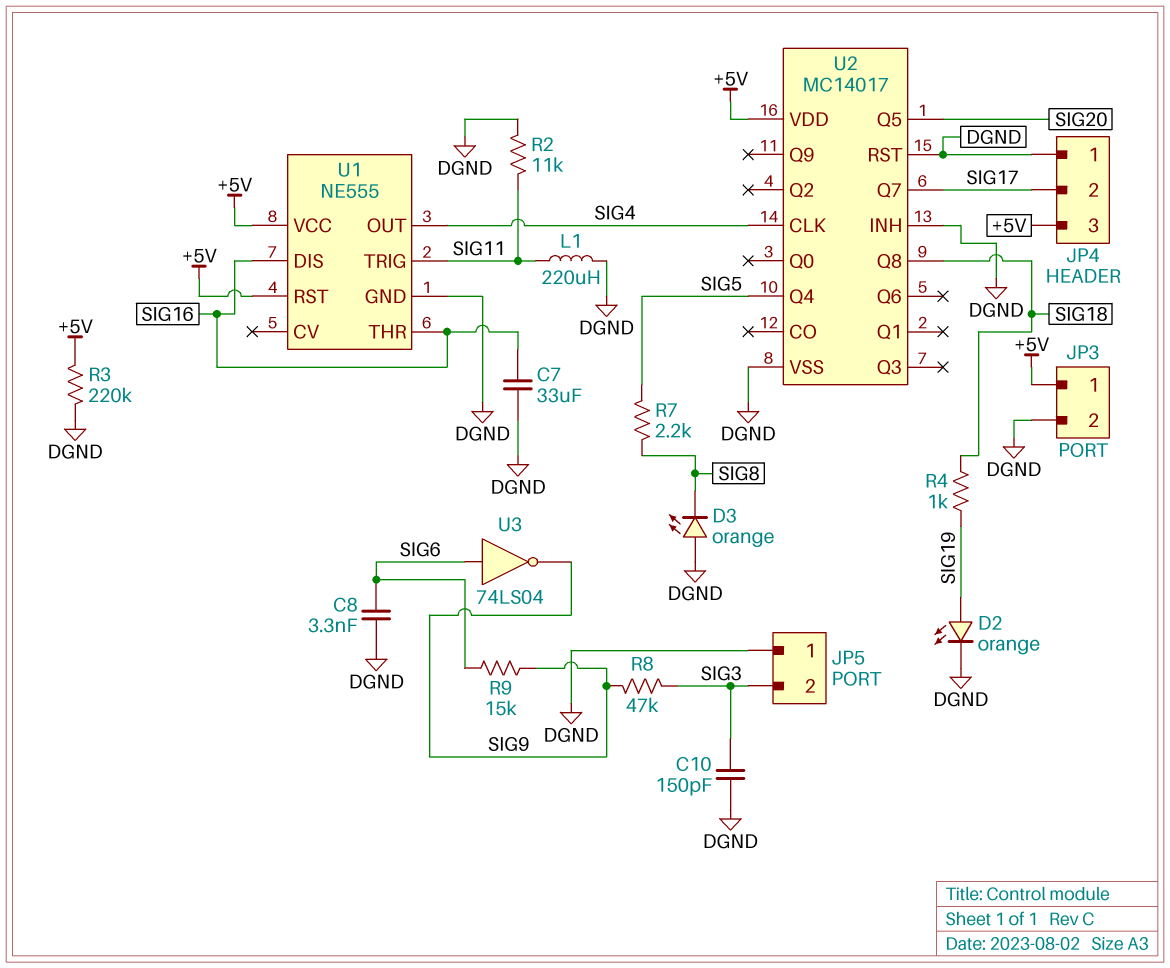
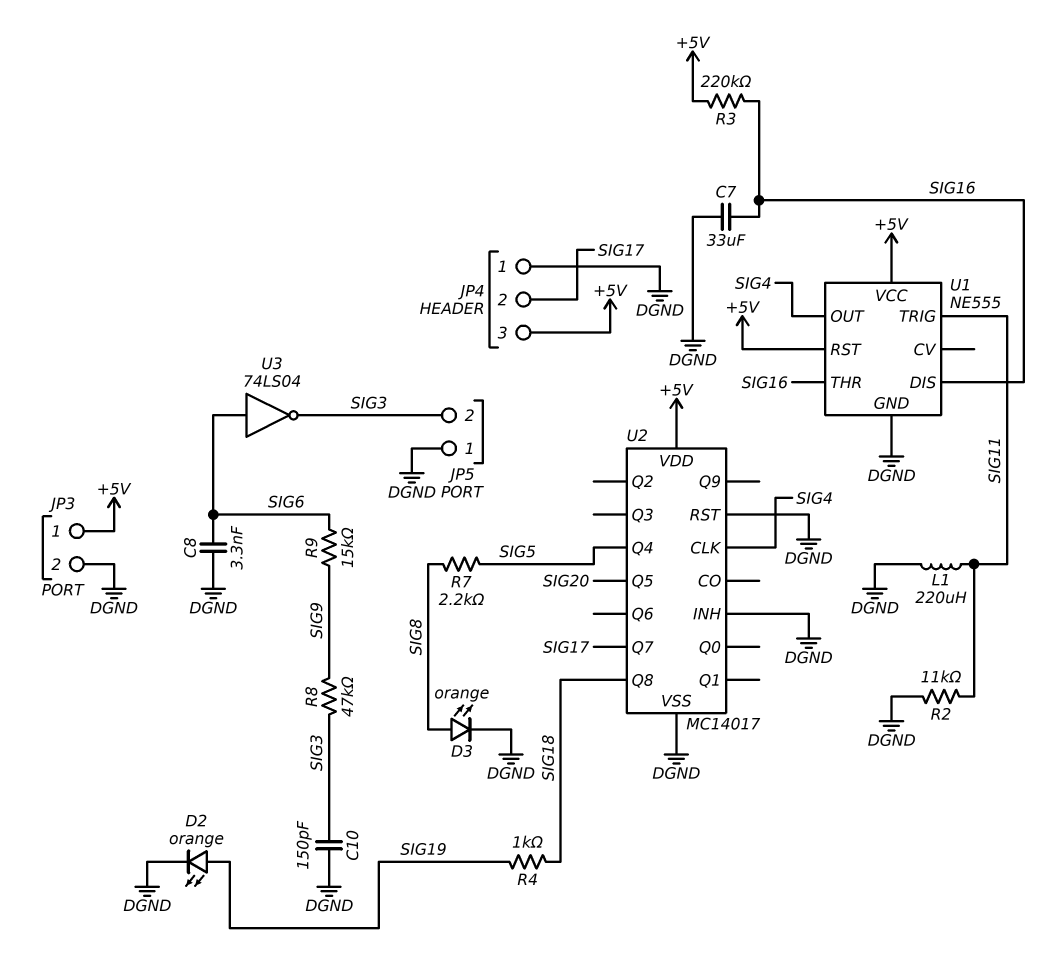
D3: LED orange (A DGND, K SIG8) -> LED orange (A SIG8, K DGND)
R3: 220k (+5V, DGND) -> 220k (+5V, SIG16)
U3: NOT 74LS04 (in SIG6, out SIG9) -> NOT 74LS04 (in SIG6, out SIG3)

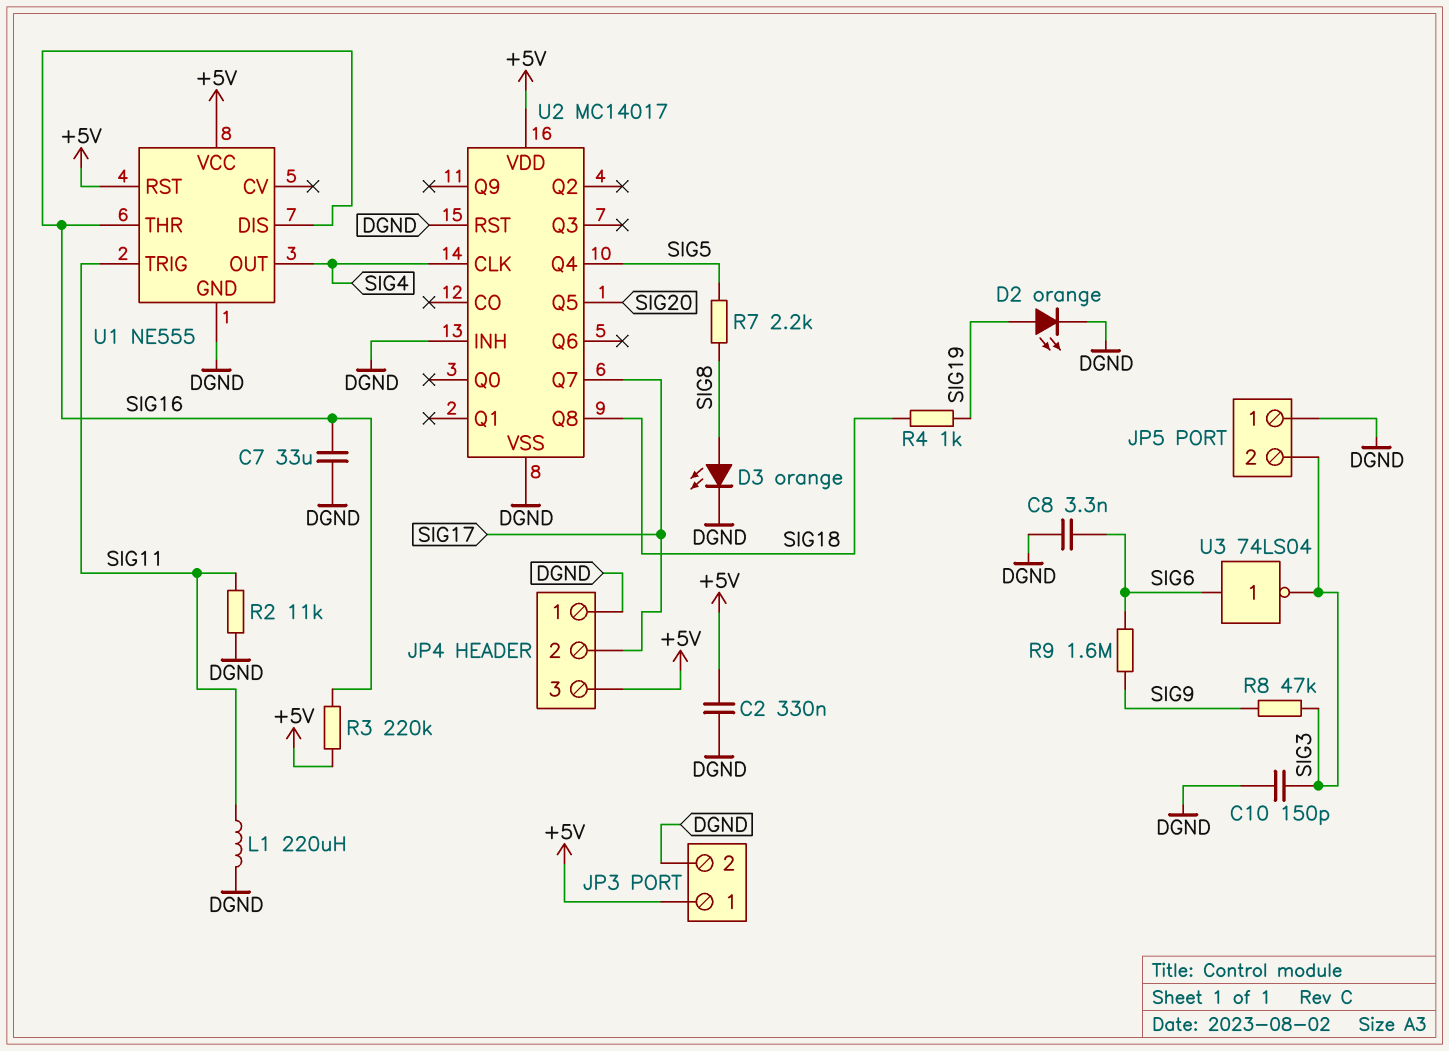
C2: none -> 330nF (+5V, DGND)
R9: 15k (SIG6, SIG9) -> 1.6M (SIG6, SIG9)

